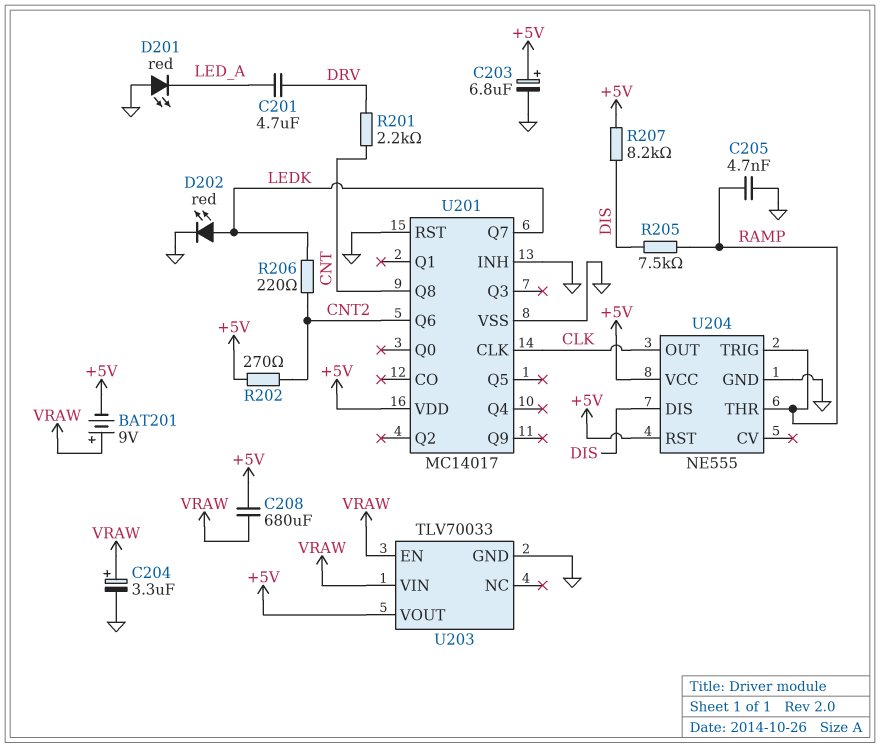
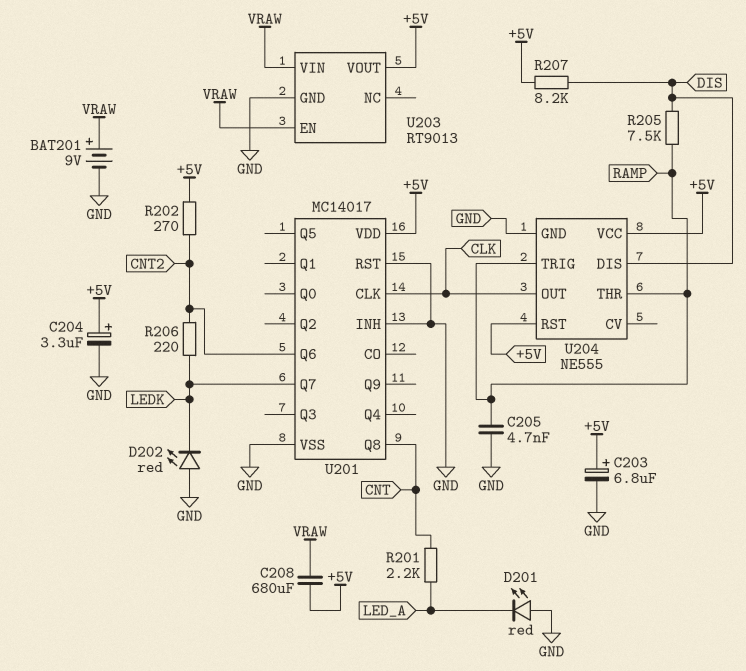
BAT201: 9V (plus VRAW, minus +5V) -> 9V (plus VRAW, minus GND)
C201: 4.7uF (DRV, LED_A) -> none
C204: 3.3uF (plus VRAW, minus GND) -> 3.3uF (plus +5V, minus GND)
D202: LED red (A LEDK, K GND) -> LED red (A GND, K LEDK)
R201: 2.2k (CNT, DRV) -> 2.2k (CNT, LED_A)
U203: TLV70033 -> RT9013

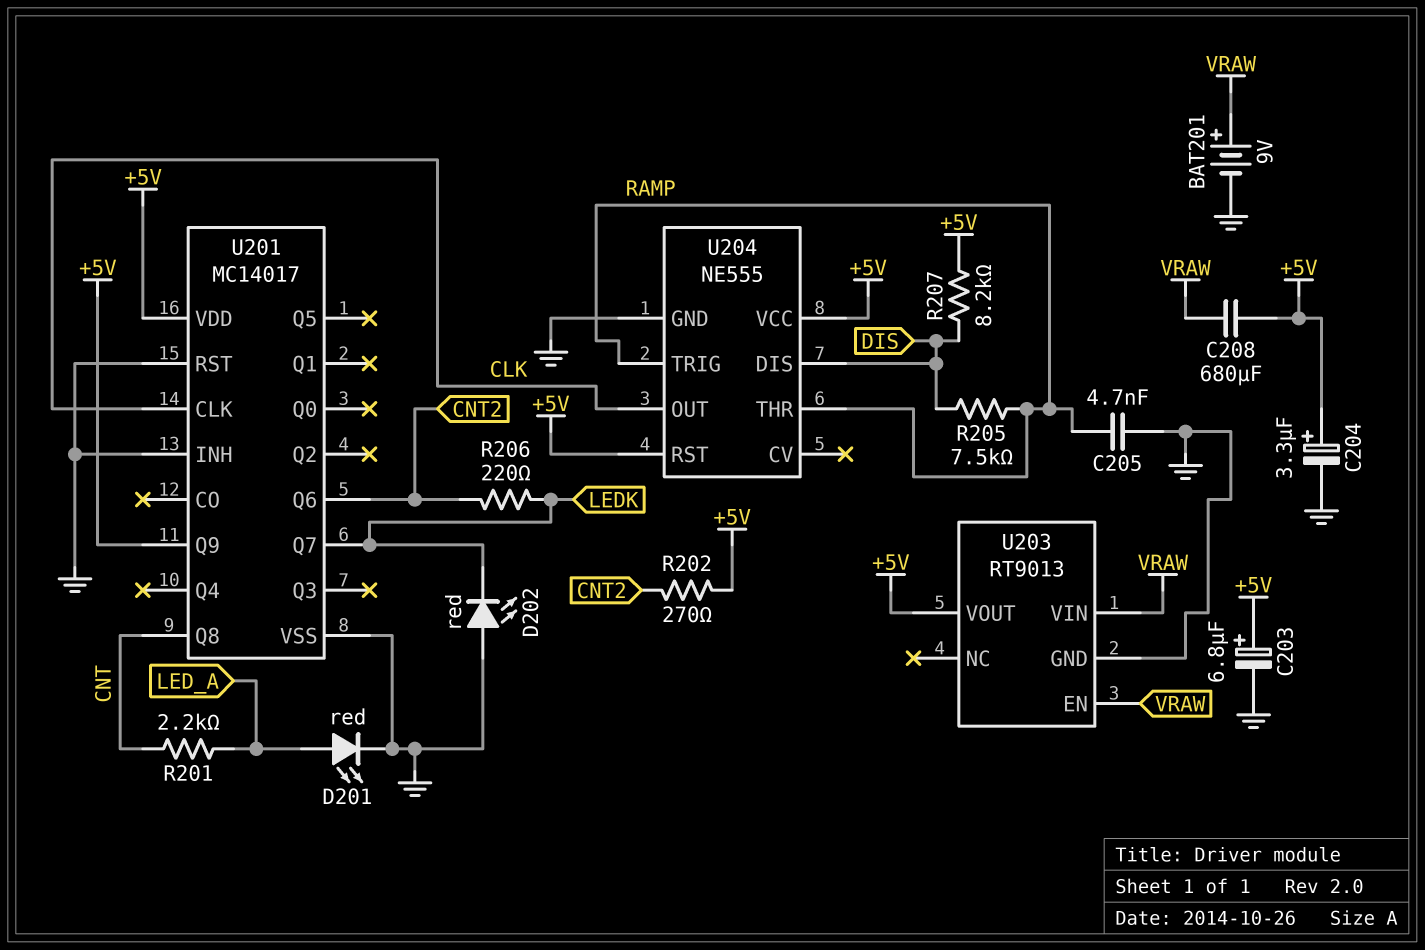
D201: LED red (A GND, K LED_A) -> LED red (A LED_A, K GND)
U201 pin Q9: none -> +5V

